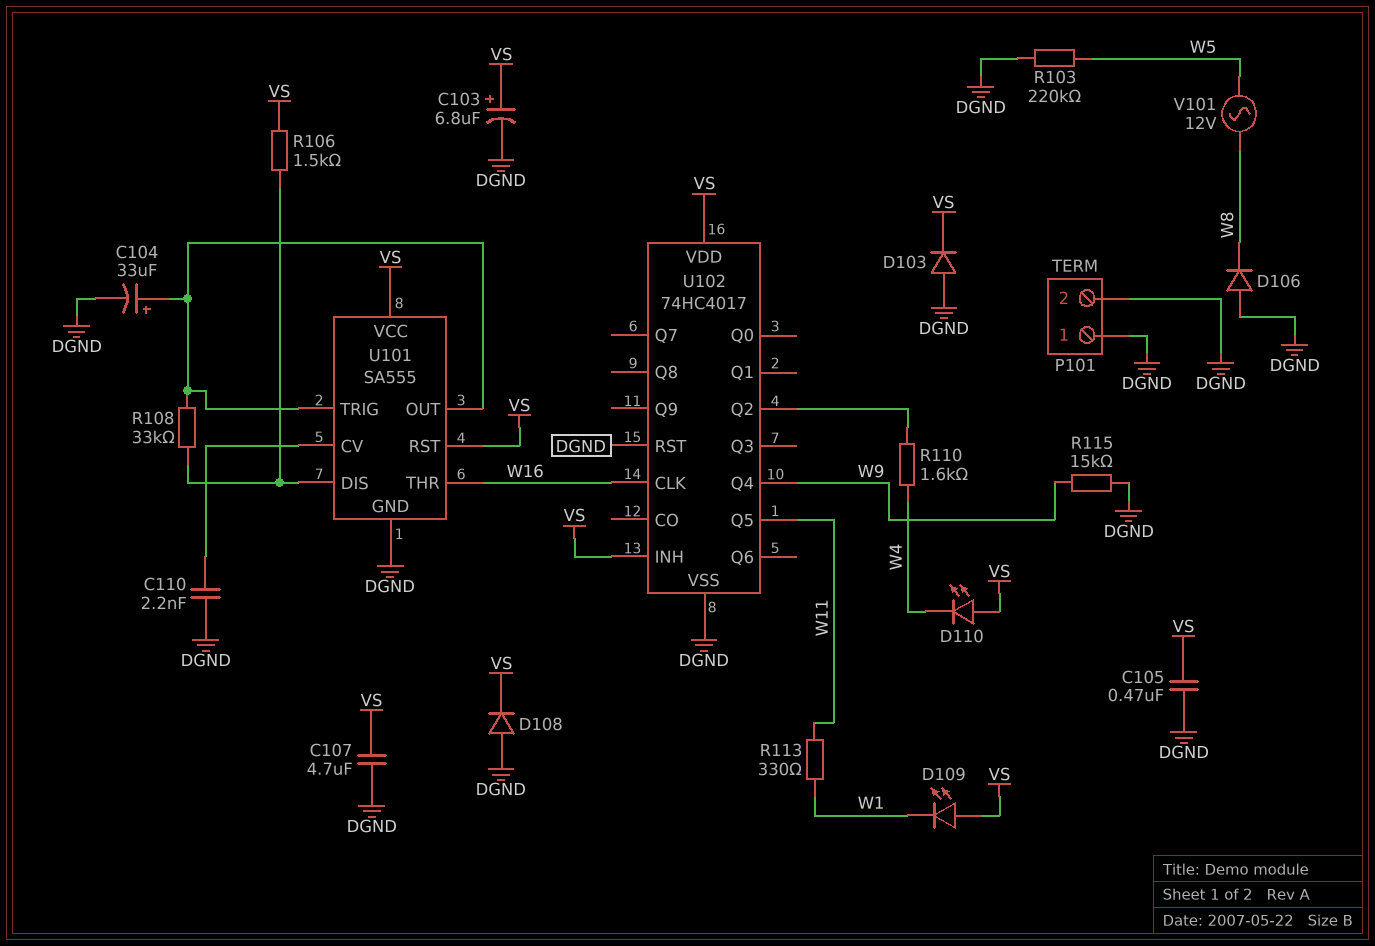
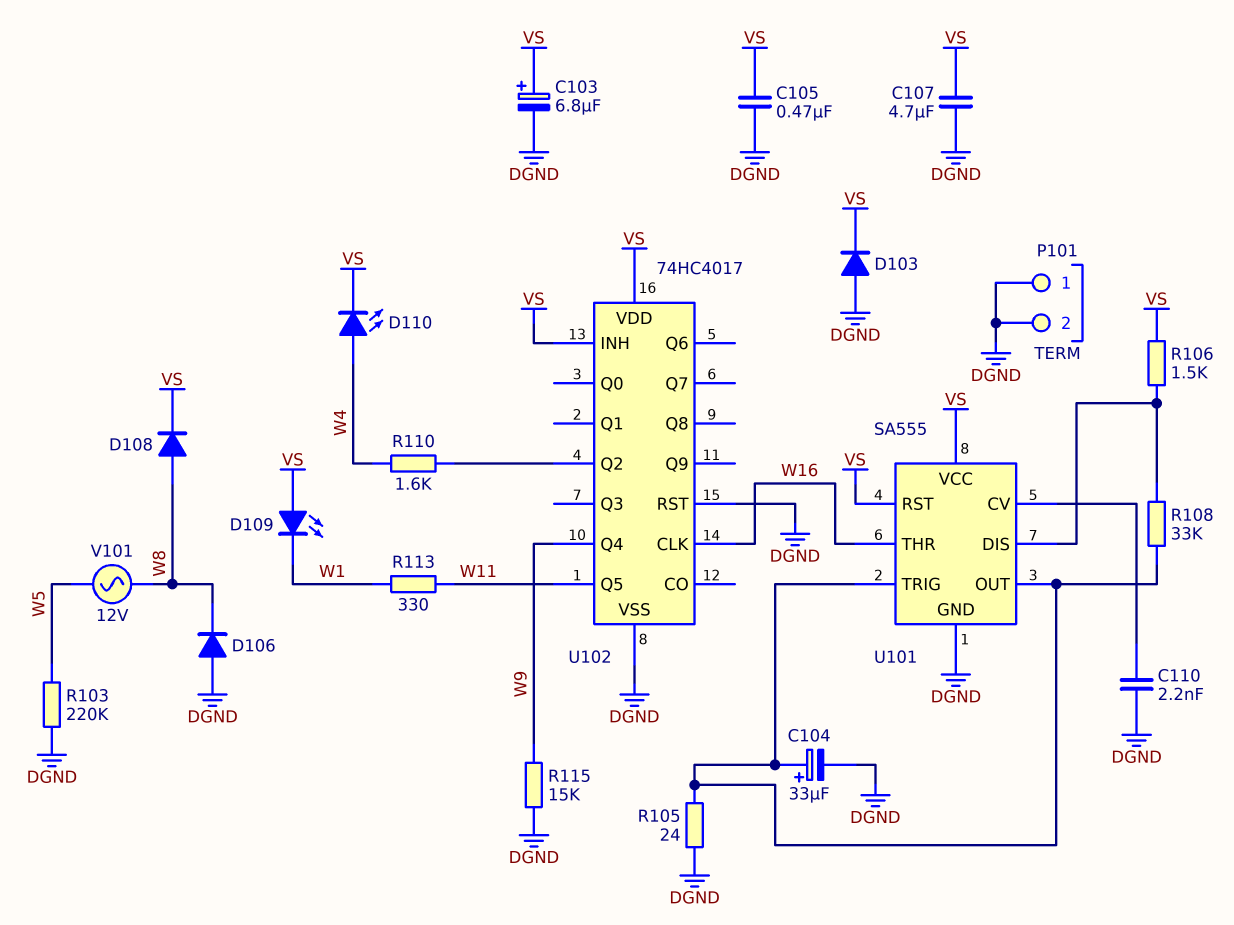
D108: diode (A DGND, K VS) -> diode (A W8, K VS)
D110: LED (A VS, K W4) -> LED (A W4, K VS)
R105: none -> 24 (DGND, U101/OUT)

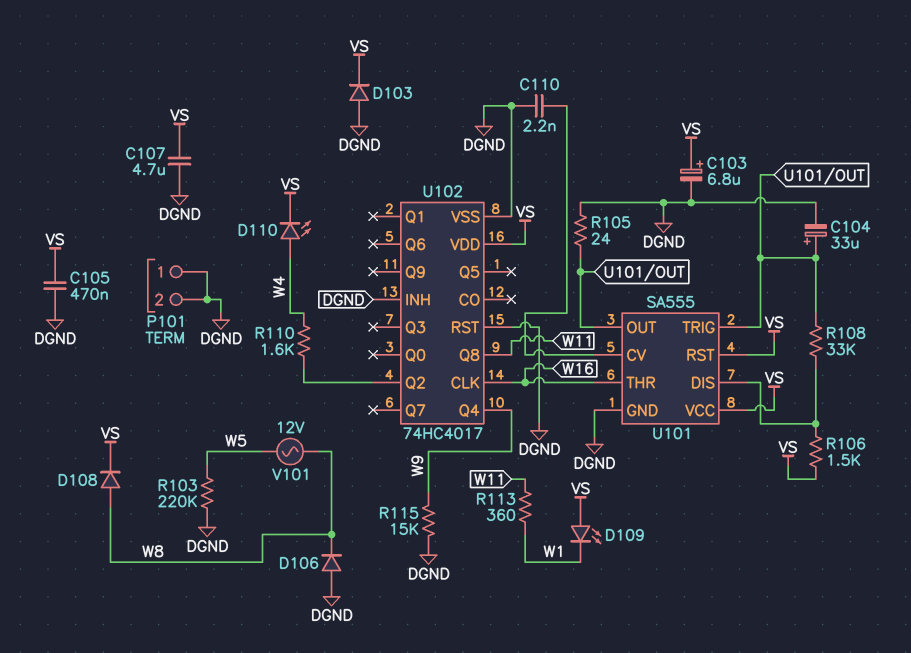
R113: 330 (W1, W11) -> 360 (W1, W11)
U102 pin INH: VS -> DGND
U102 pin Q5: W11 -> none
U102 pin Q8: none -> W11

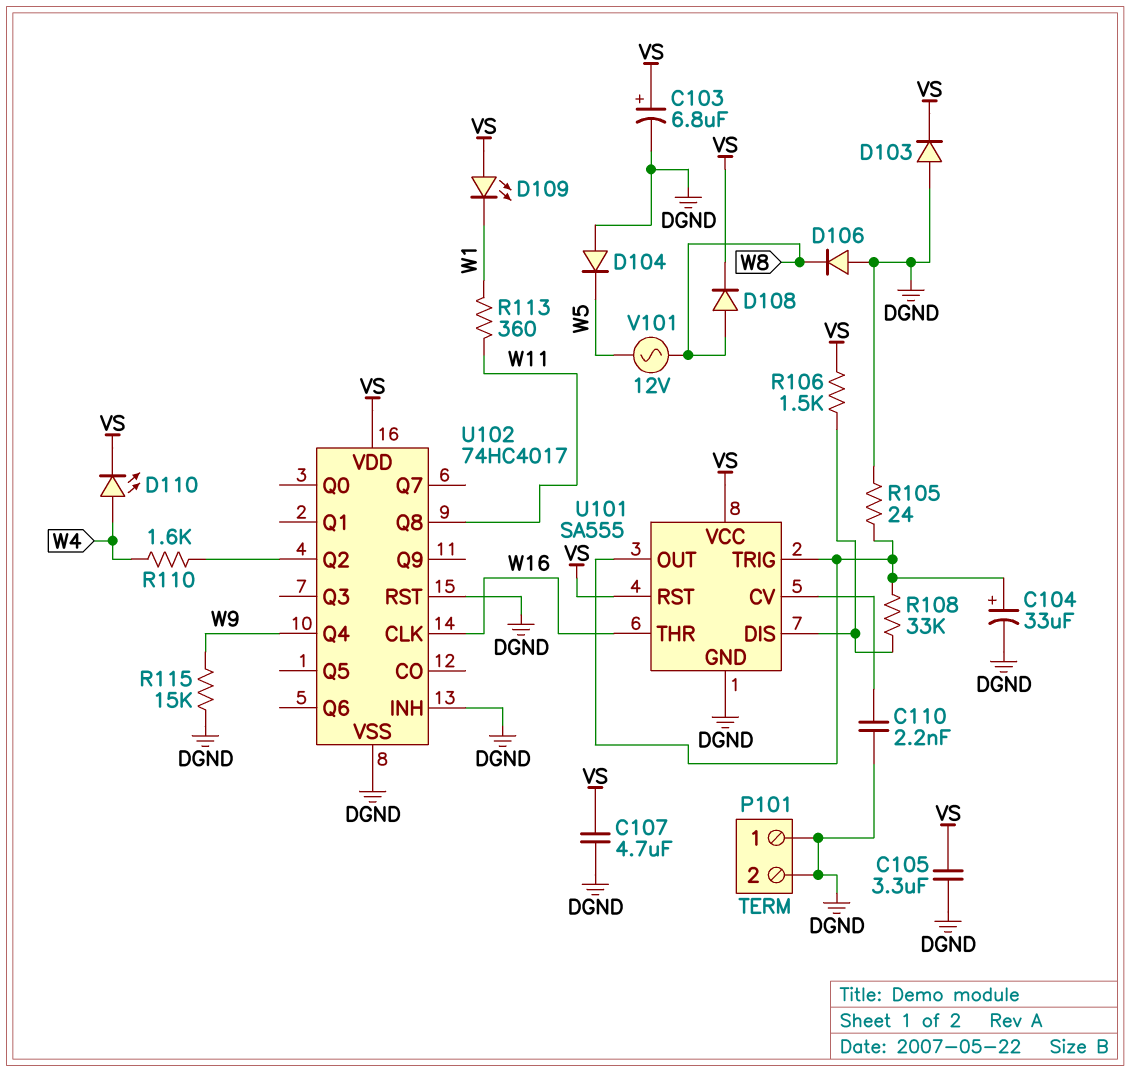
C105: 470nF (DGND, VS) -> 3.3uF (DGND, VS)
D104: none -> diode (A DGND, K W5)
R103: 220k (DGND, W5) -> none

